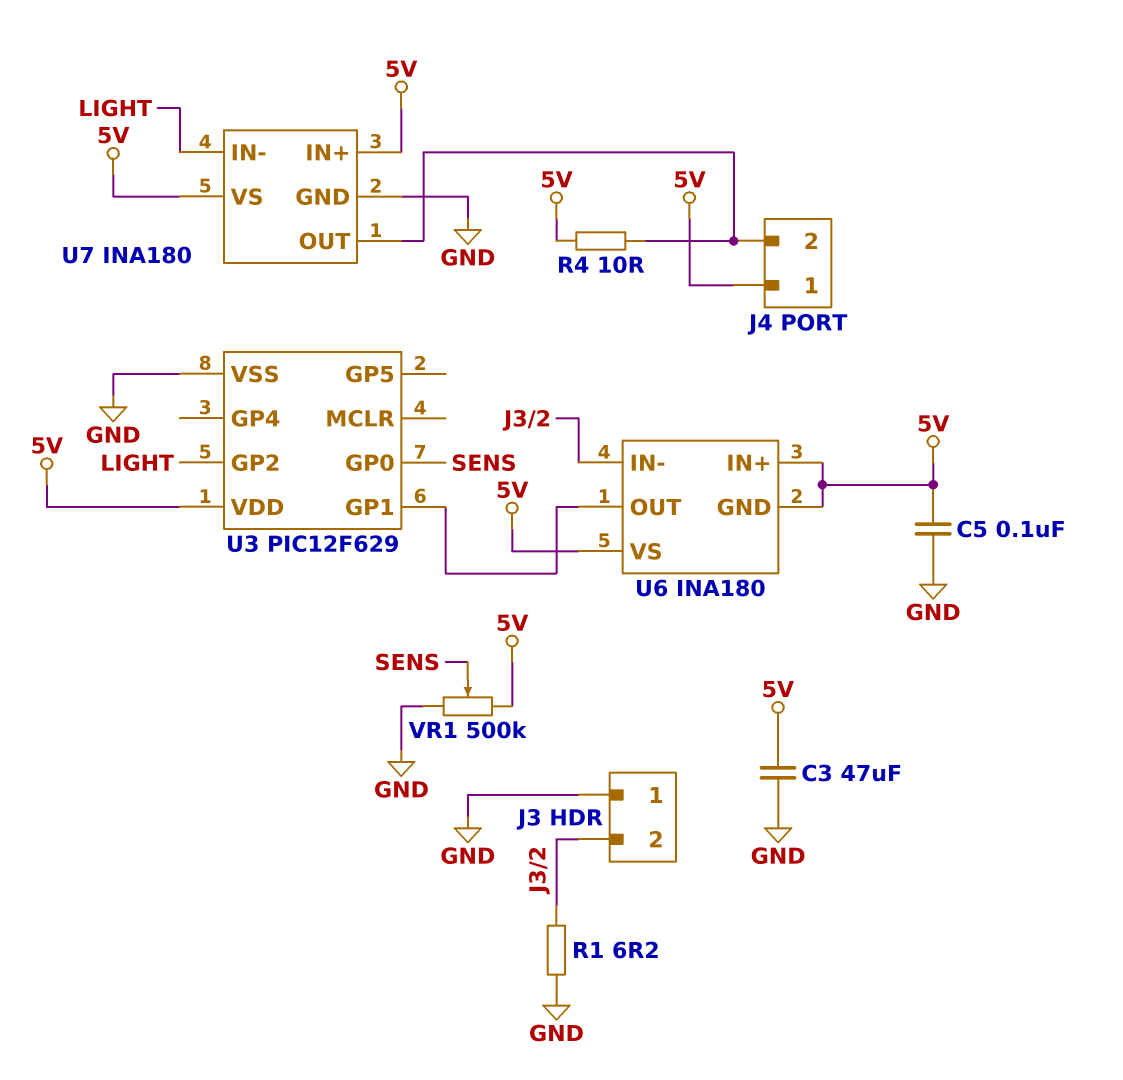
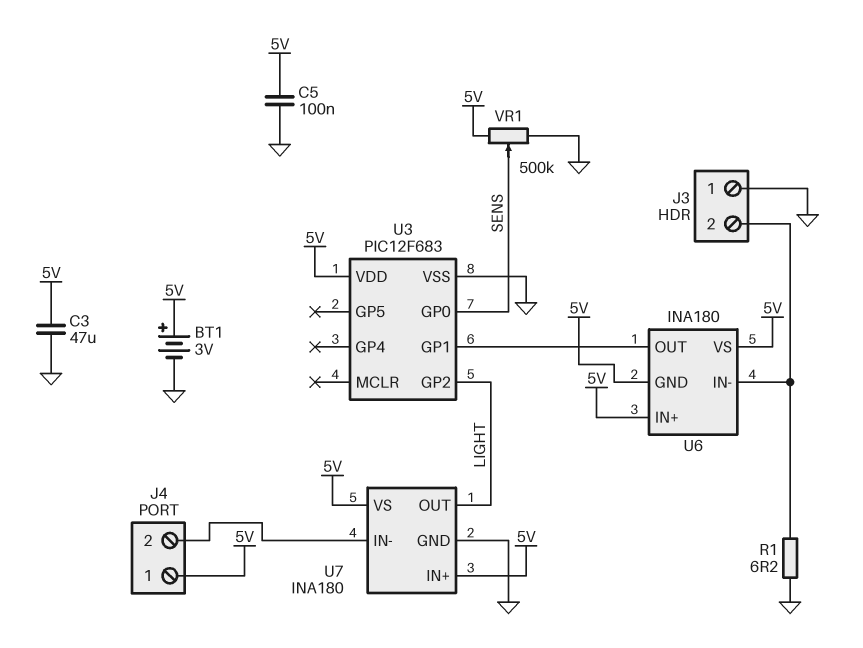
BT1: none -> 3V (plus 5V, minus GND)
R4: 10 (5V, J4/2) -> none
U3: PIC12F629 -> PIC12F683
U7 pin IN-: LIGHT -> J4/2
U7 pin OUT: J4/2 -> LIGHT

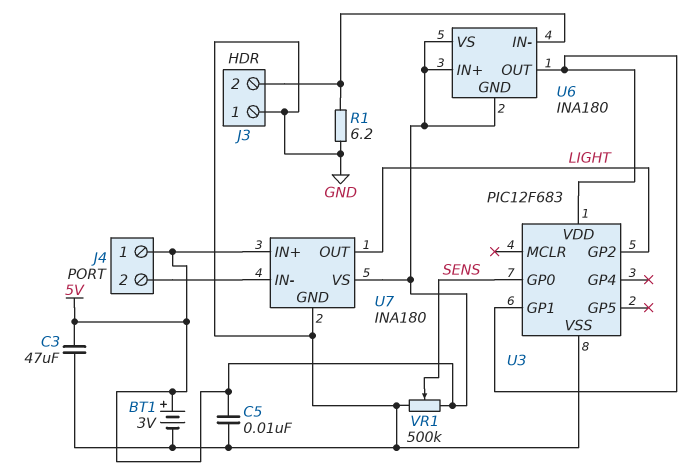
C5: 100nF (5V, GND) -> 10nF (5V, GND)
U3 pin VDD: 5V -> U3/GP1

